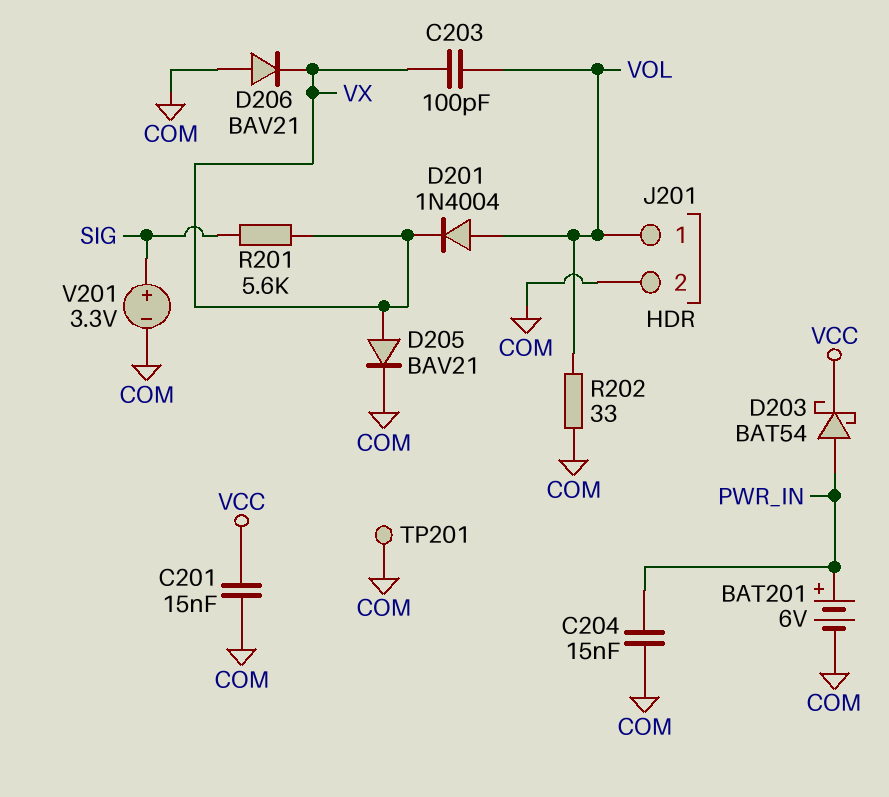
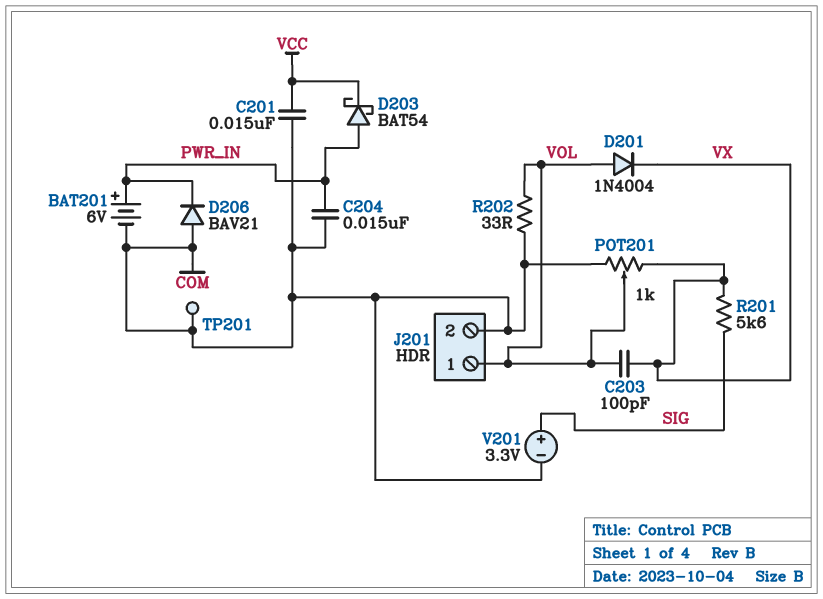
D205: diode BAV21 (A VX, K COM) -> none
D206: diode BAV21 (A COM, K VX) -> diode BAV21 (A COM, K PWR_IN)
POT201: none -> 1k (COM, VX, wiper VOL)

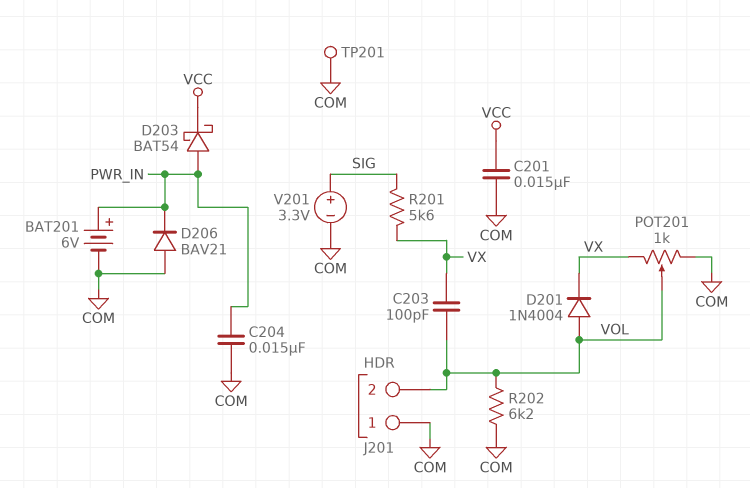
J201 pin 1: VOL -> COM
J201 pin 2: COM -> VOL
R202: 33 (COM, VOL) -> 6.2k (COM, VOL)

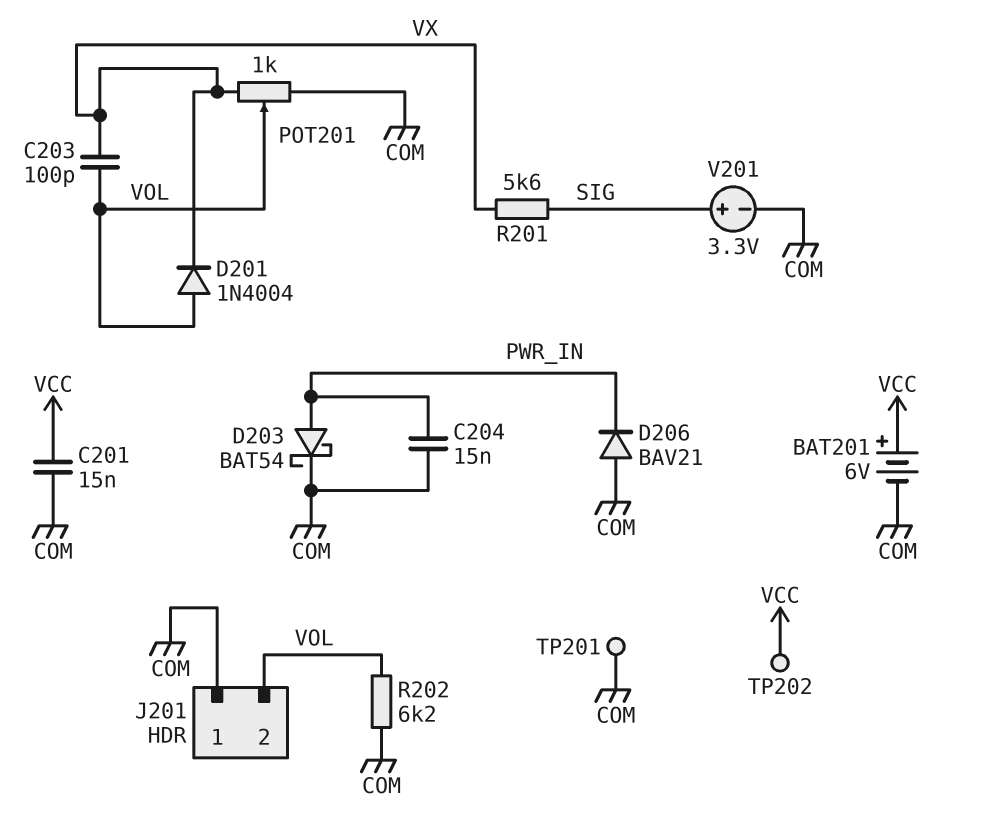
BAT201: 6V (plus PWR_IN, minus COM) -> 6V (plus VCC, minus COM)
D203: schottky BAT54 (A PWR_IN, K VCC) -> schottky BAT54 (A PWR_IN, K COM)
TP202: none -> test point (VCC)

